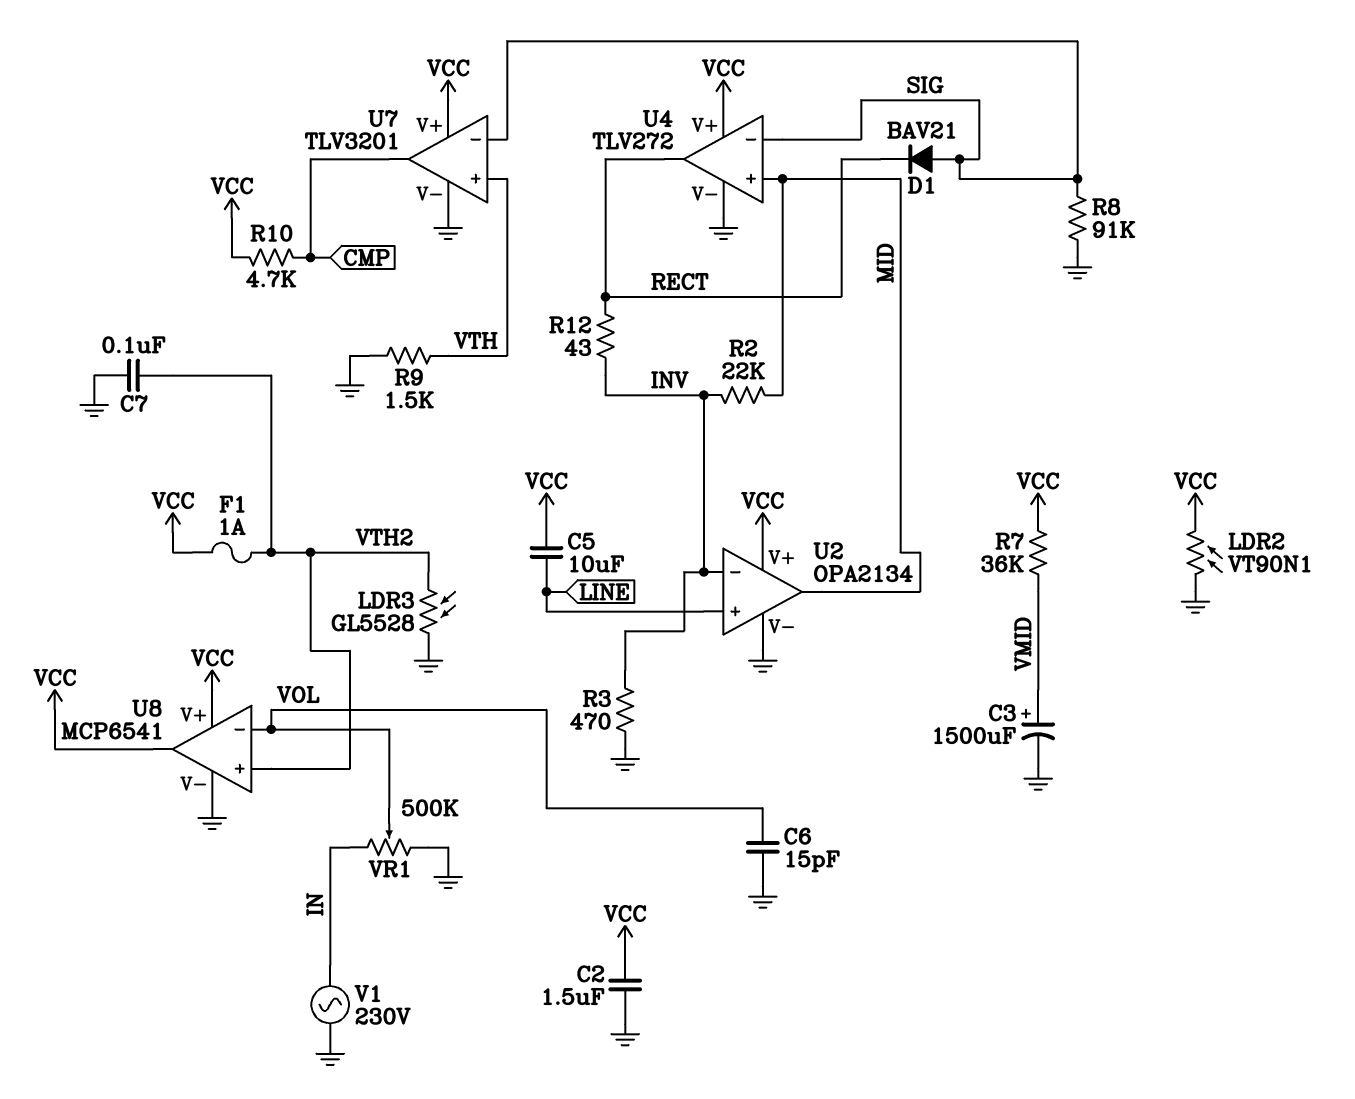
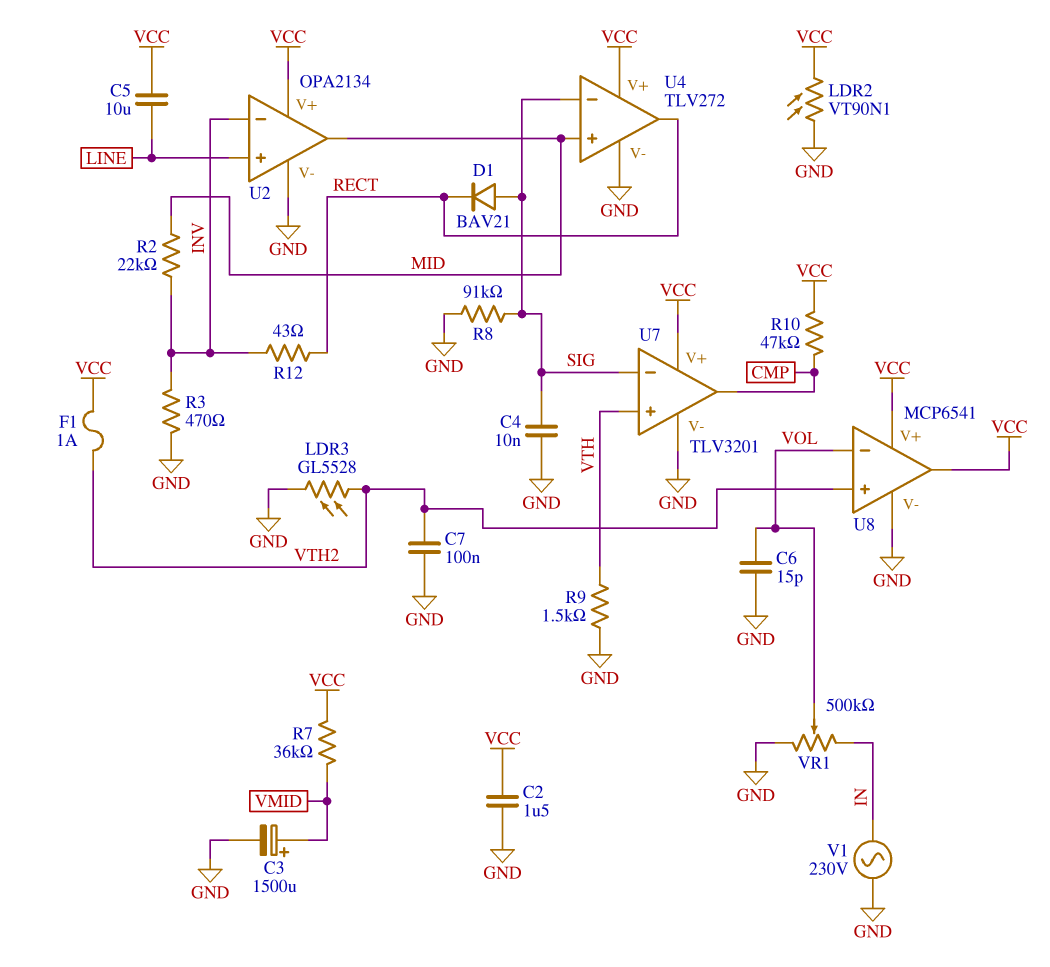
C4: none -> 10nF (GND, SIG)
R10: 4.7k (CMP, VCC) -> 47k (CMP, VCC)

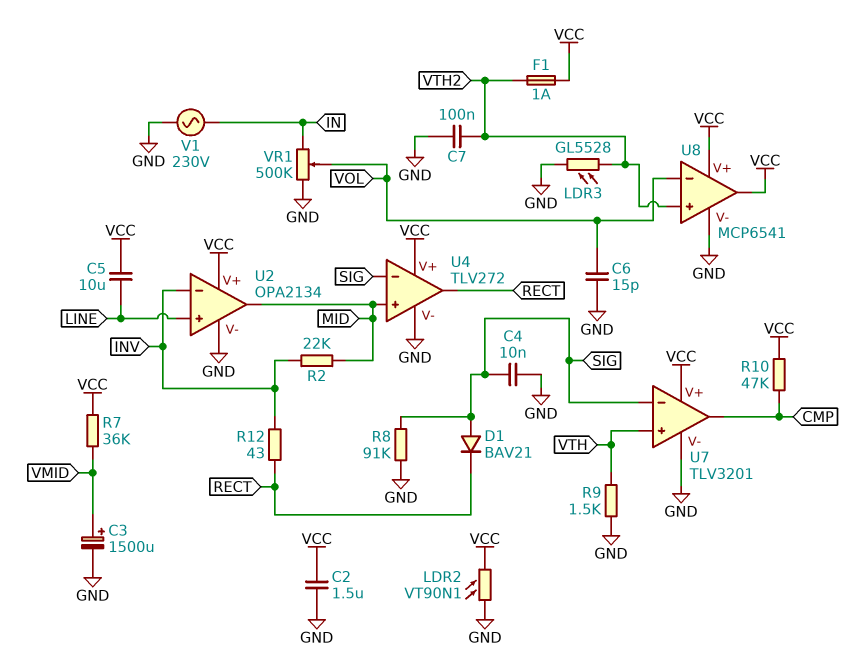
R3: 470 (GND, INV) -> none

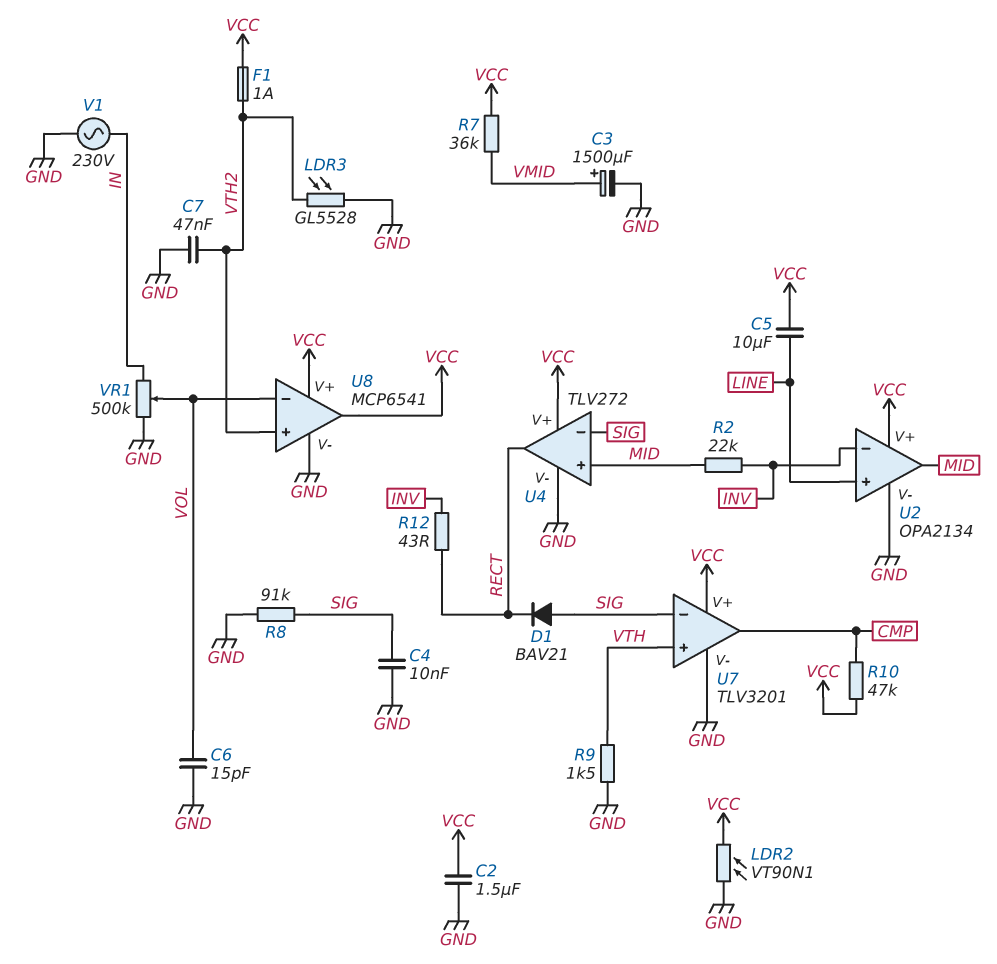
C7: 100nF (GND, VTH2) -> 47nF (GND, VTH2)

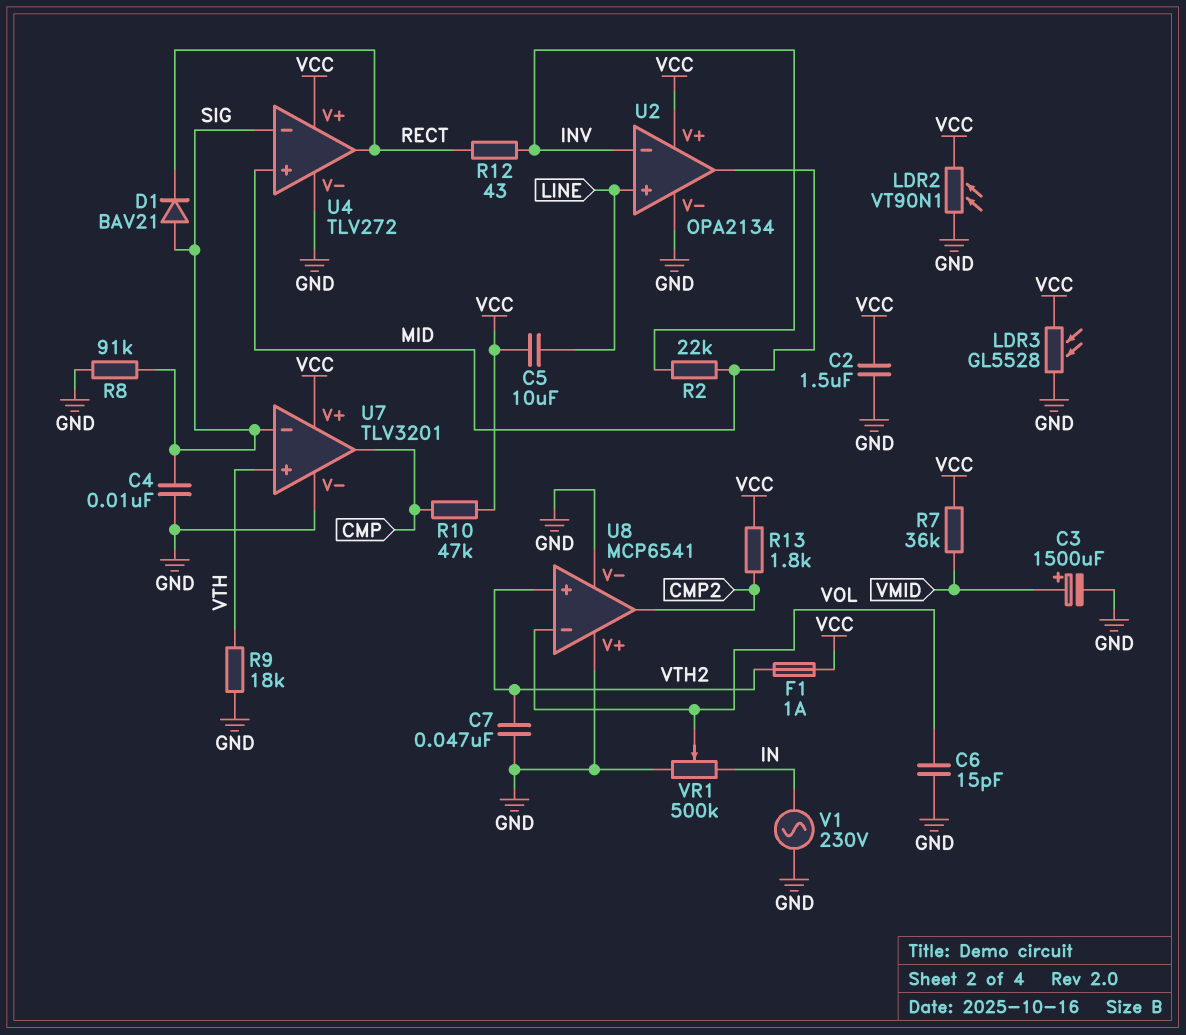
LDR3: GL5528 (GND, VTH2) -> GL5528 (GND, VCC)
R9: 1.5k (GND, VTH) -> 18k (GND, VTH)
R13: none -> 1.8k (CMP2, VCC)
U8 pin V+: VCC -> GND
U8 pin out: VCC -> CMP2

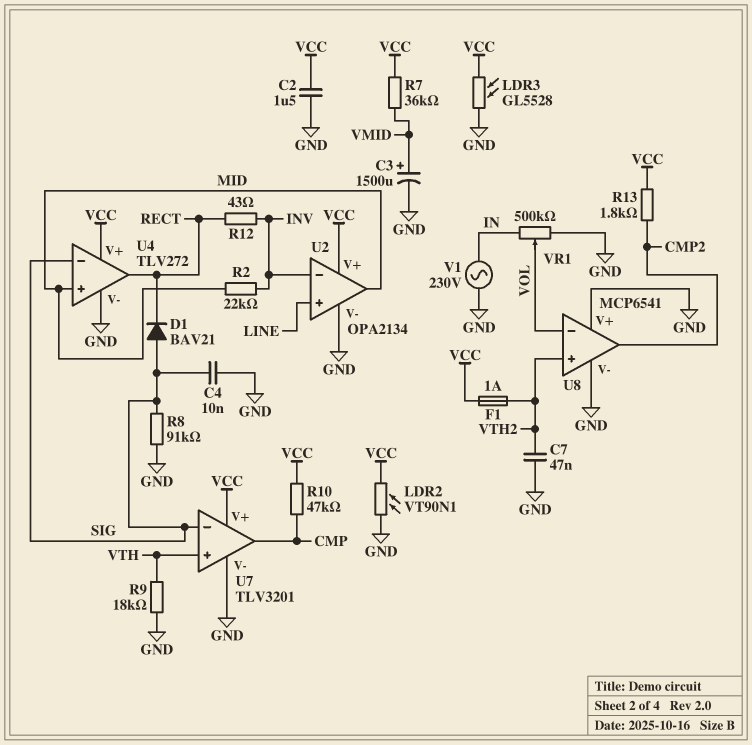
C5: 10uF (LINE, VCC) -> none
C6: 15pF (GND, VOL) -> none

